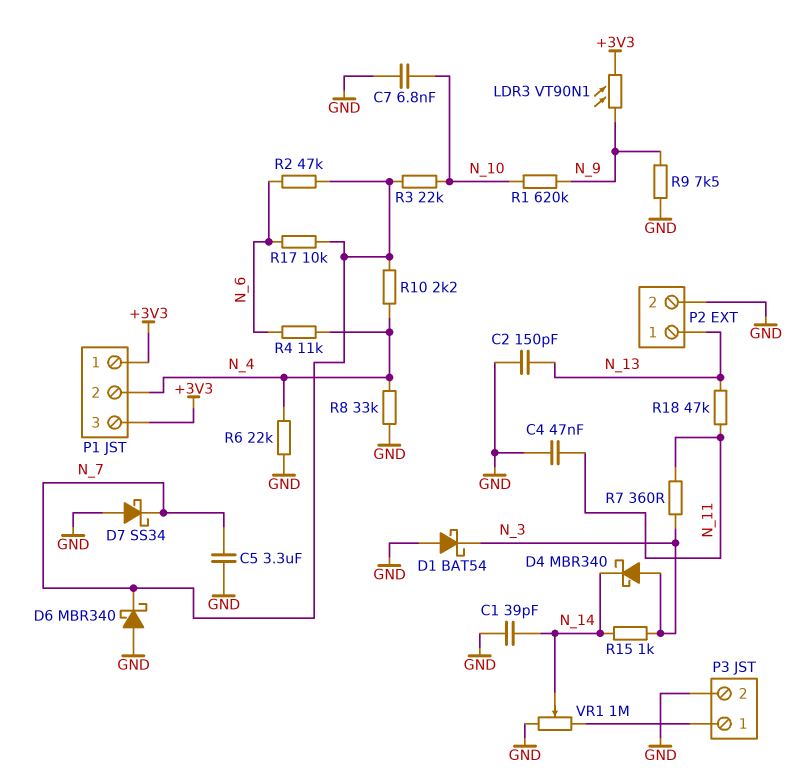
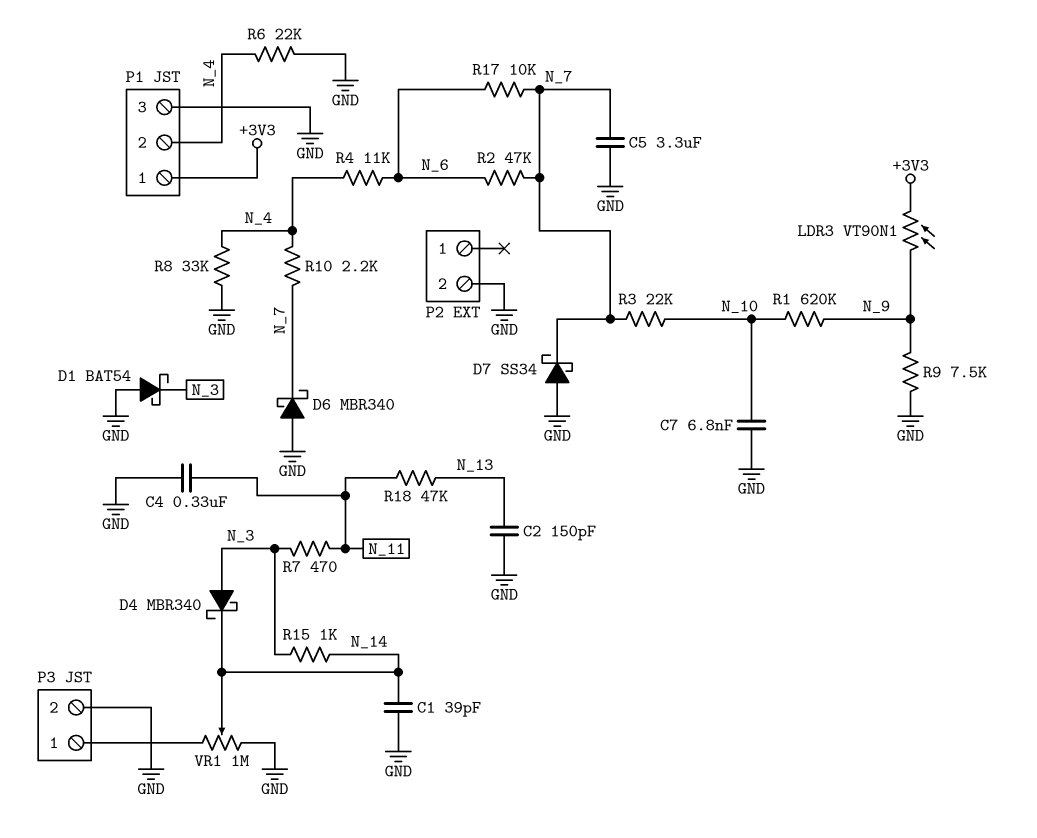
C4: 47nF (GND, N_11) -> 330nF (GND, N_11)
P1 pin 3: +3V3 -> GND
P2 pin 1: N_13 -> none
R7: 360 (N_3, N_11) -> 470 (N_3, N_11)

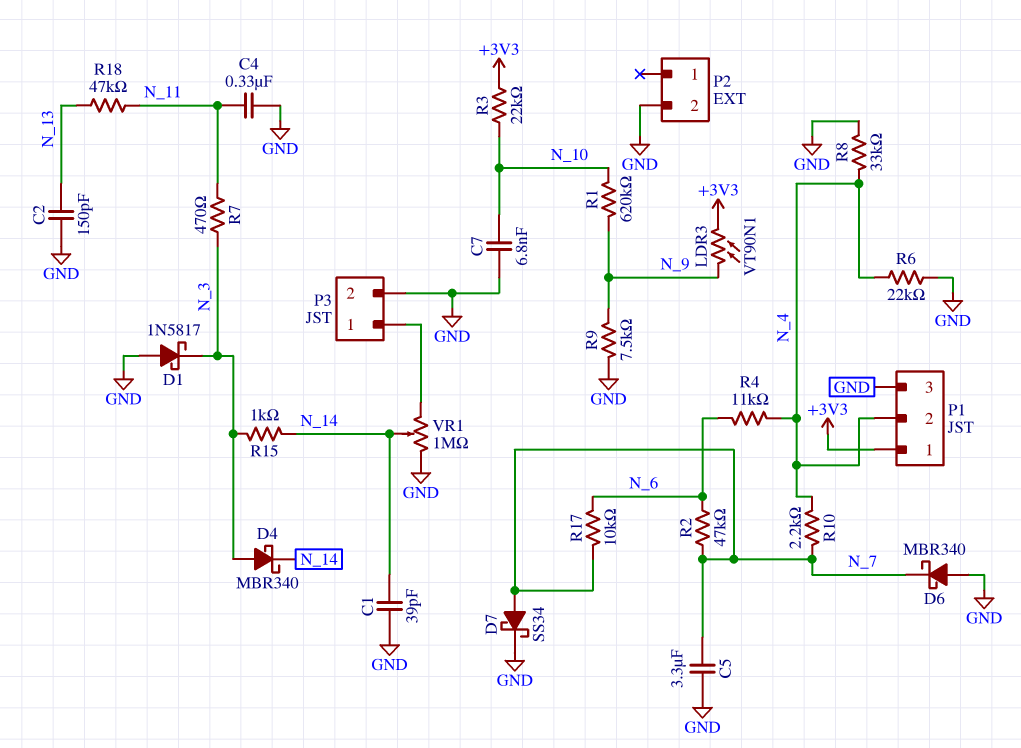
D1: schottky BAT54 (A GND, K N_3) -> schottky 1N5817 (A GND, K N_3)
D7: schottky SS34 (A GND, K N_7) -> schottky SS34 (A N_7, K GND)
R3: 22k (N_7, N_10) -> 22k (+3V3, N_10)

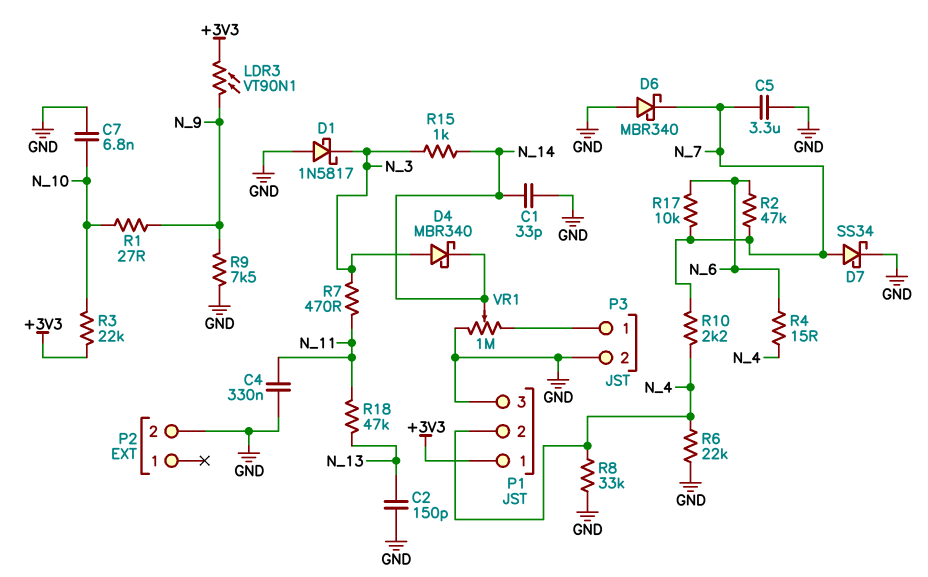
C1: 39pF (GND, N_14) -> 33pF (GND, N_14)
R1: 620k (N_9, N_10) -> 27 (N_9, N_10)
R4: 11k (N_4, N_6) -> 15 (N_4, N_6)

